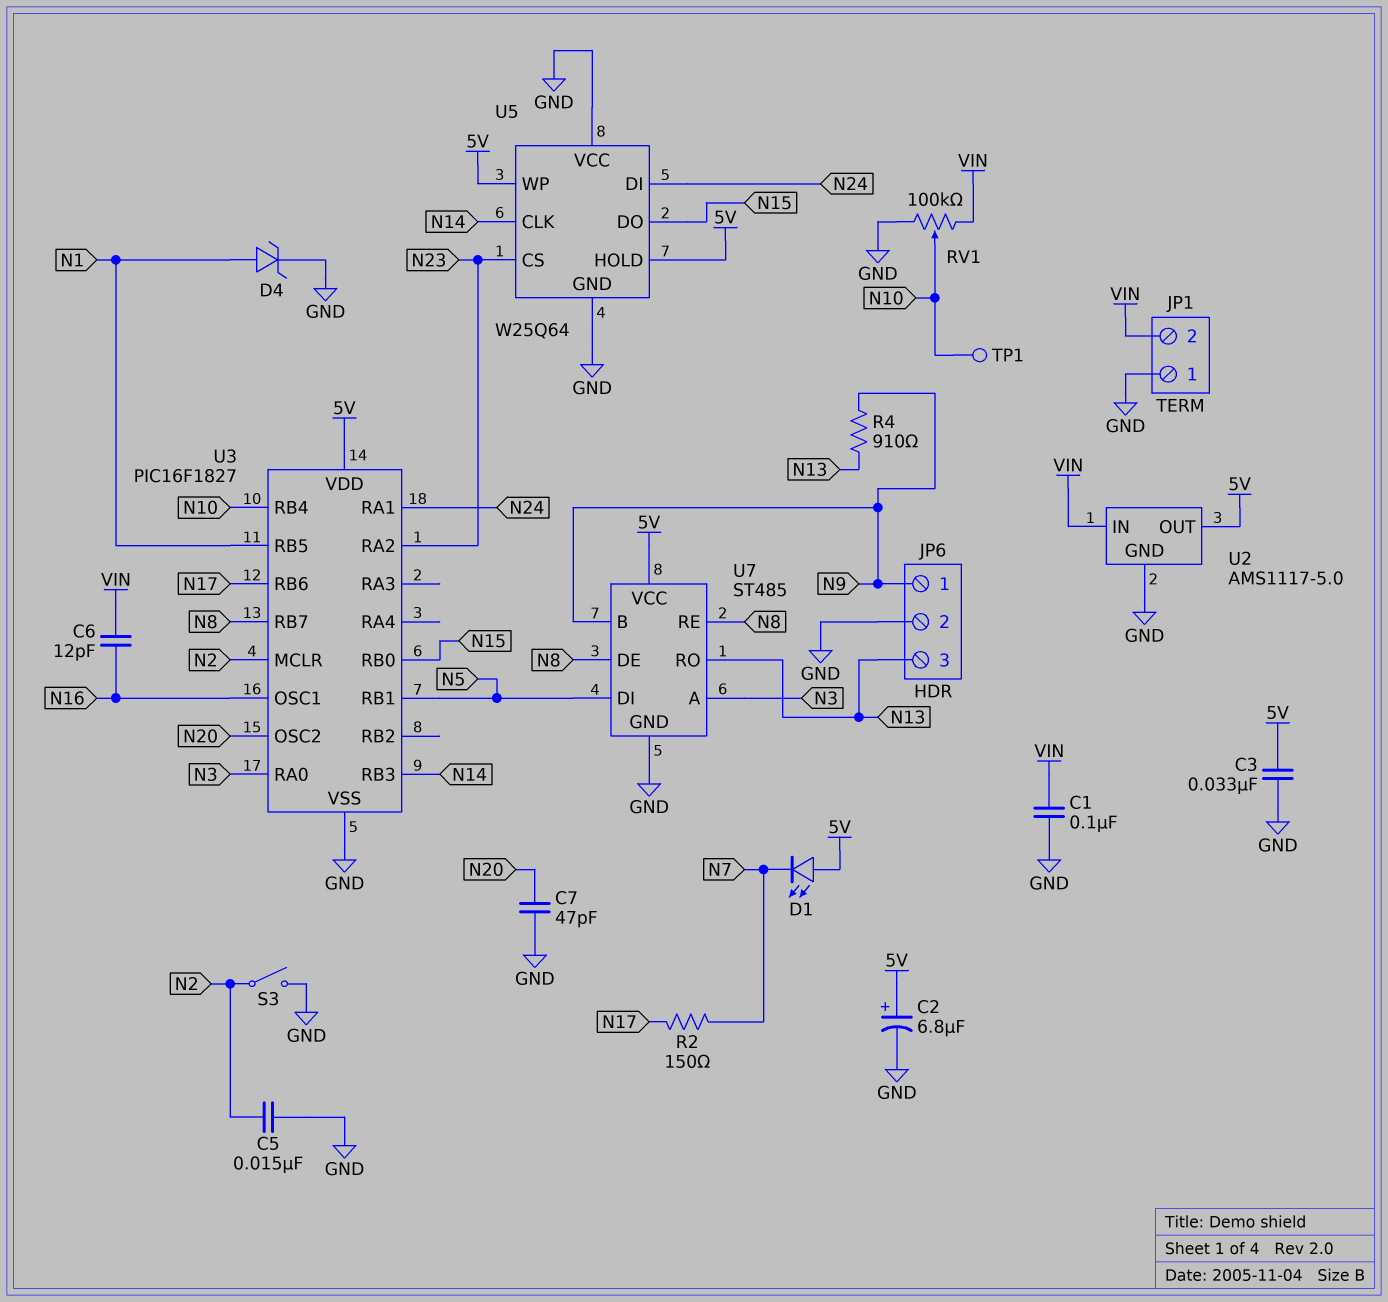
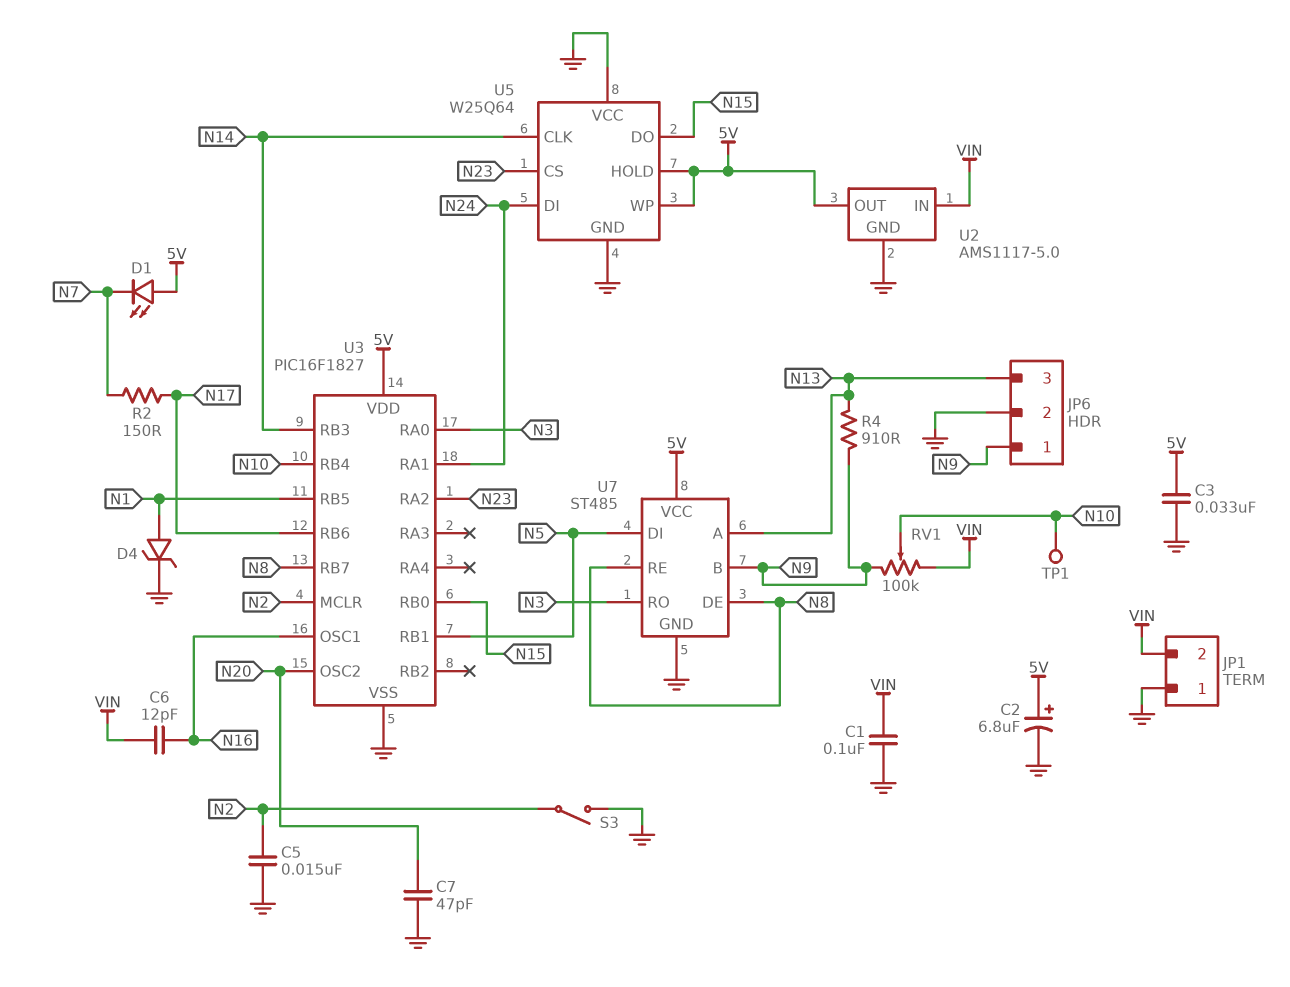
RV1: 100k (GND, VIN, wiper N10) -> 100k (N9, VIN, wiper N10)
U7 pin A: N3 -> N13
U7 pin RO: N13 -> N3

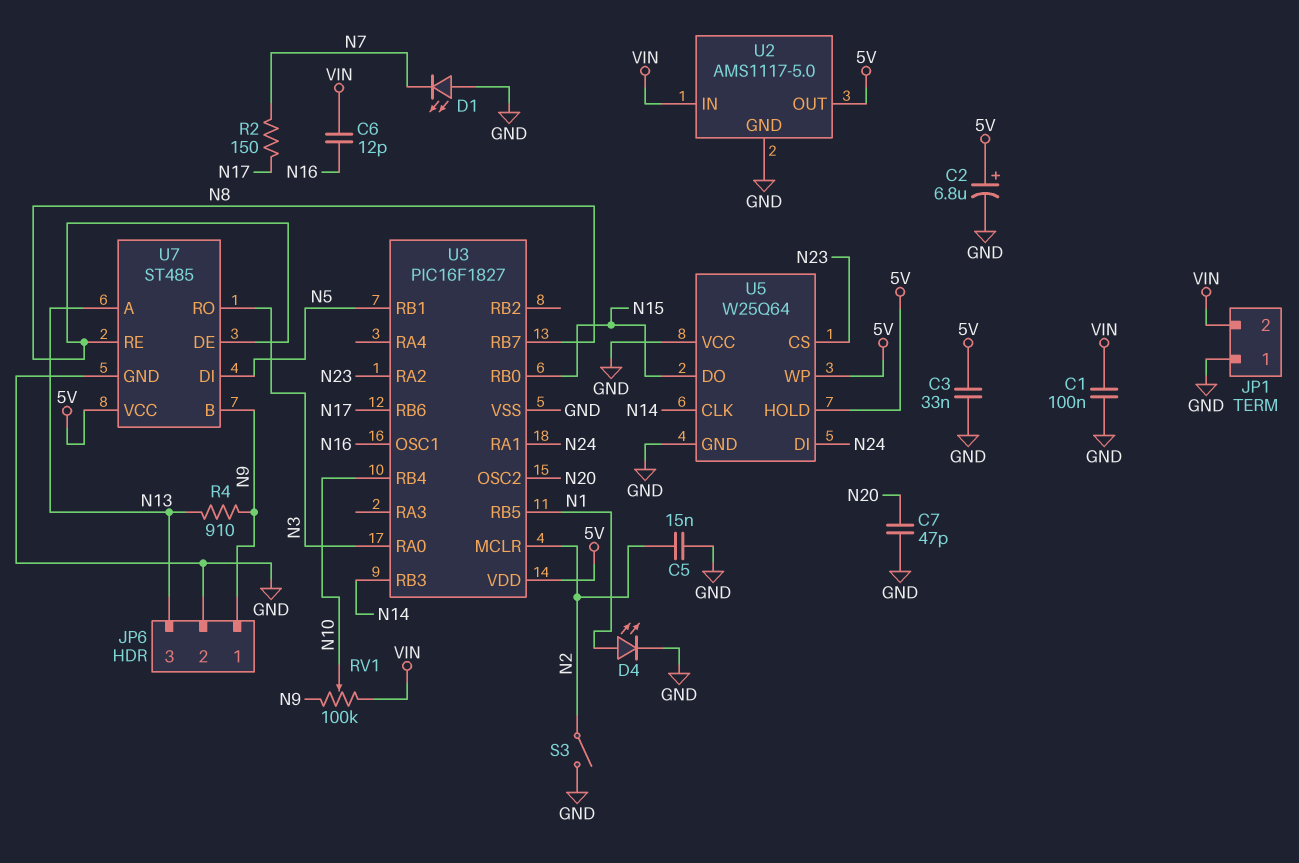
D1: LED (A 5V, K N7) -> LED (A GND, K N7)
D4: zener (A N1, K GND) -> LED (A N1, K GND)
TP1: test point (N10) -> none

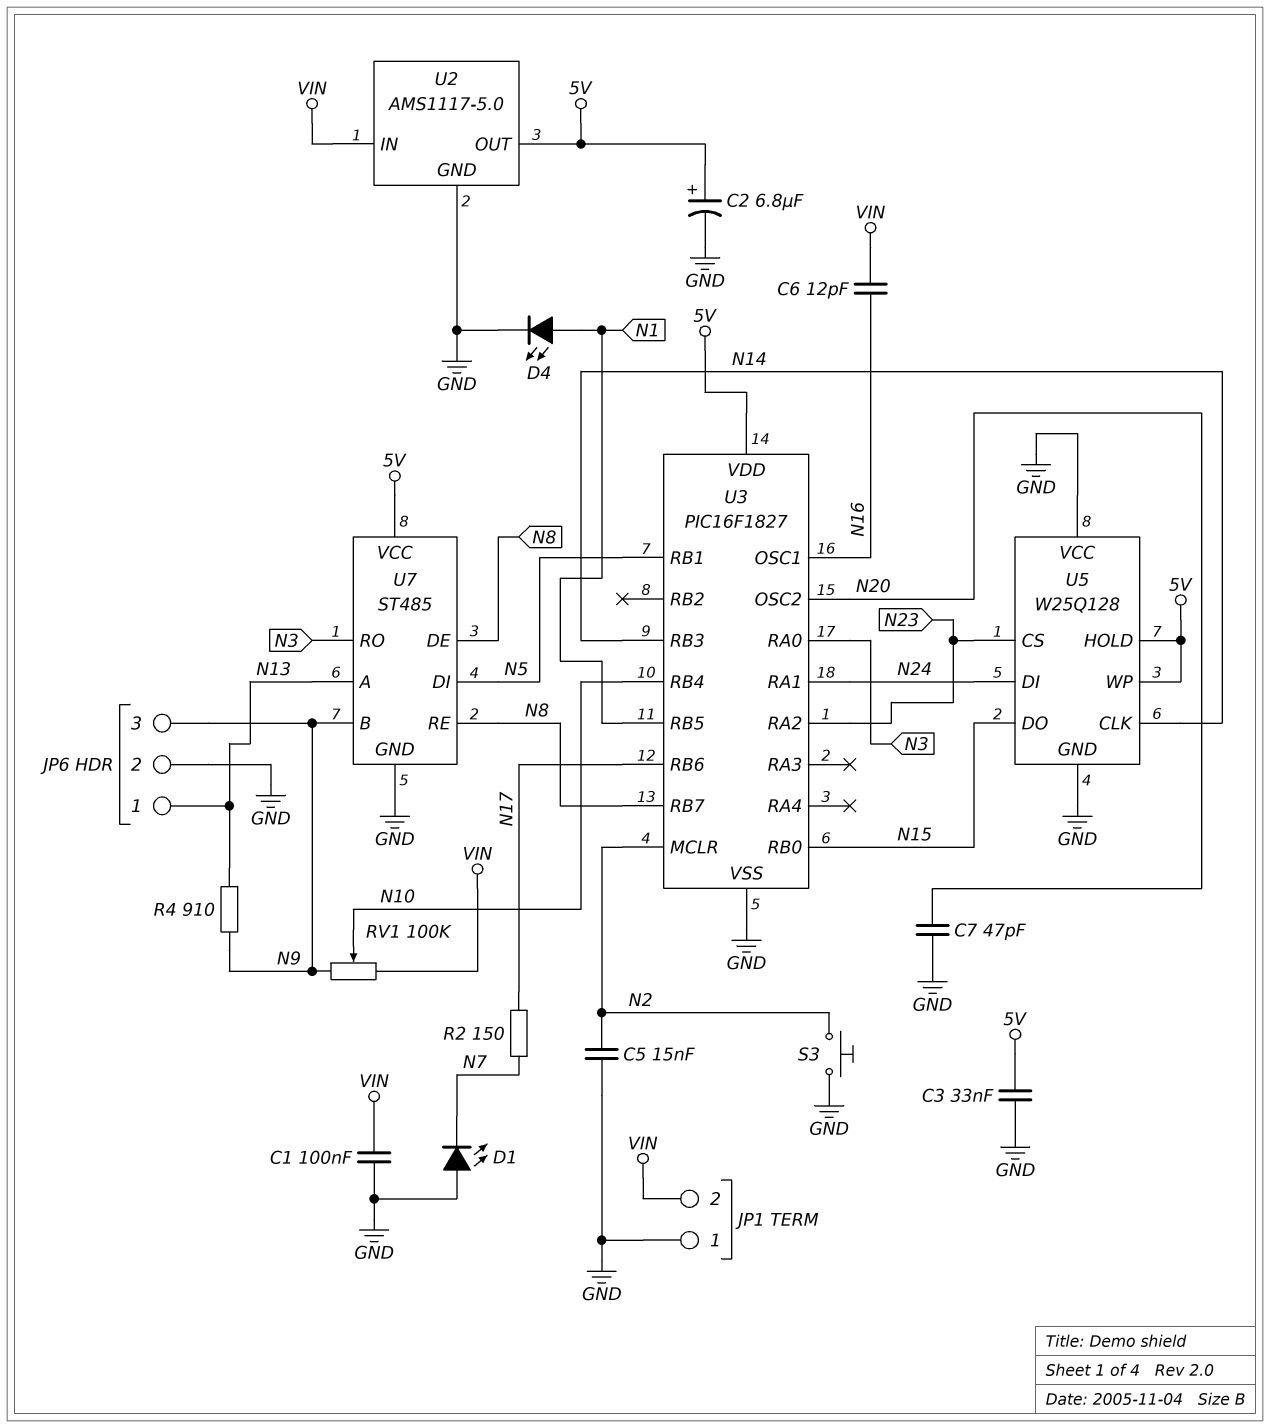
JP6 pin 1: N9 -> N13
JP6 pin 3: N13 -> N9
S3: switch (GND, N2) -> button (GND, N2)
U5: W25Q64 -> W25Q128

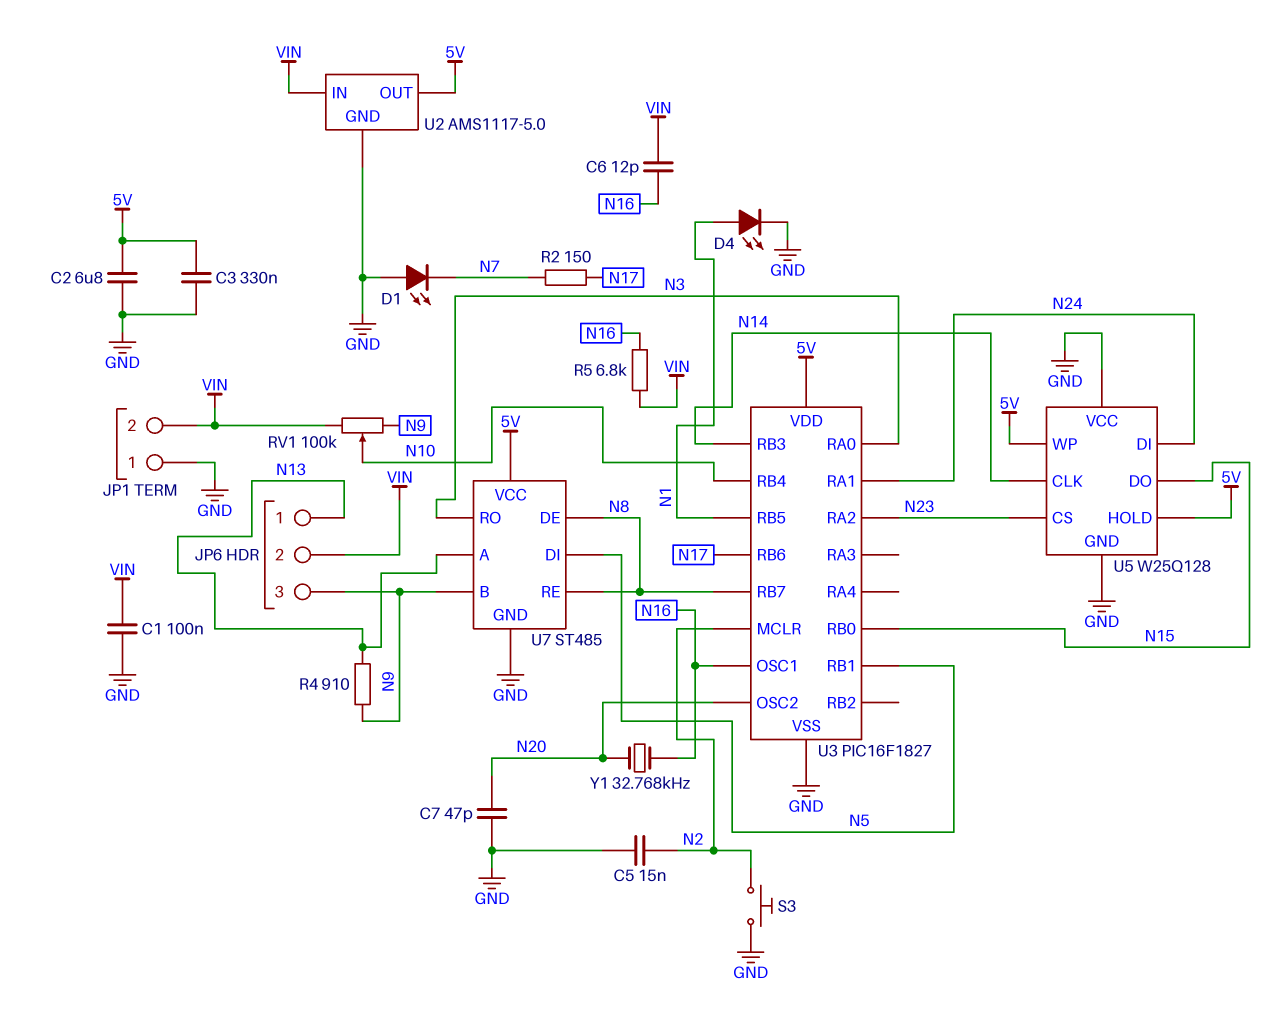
C2: 6.8uF (plus 5V, minus GND) -> 6.8uF (5V, GND)
C3: 33nF (5V, GND) -> 330nF (5V, GND)
JP6 pin 2: GND -> VIN
R5: none -> 6.8k (N16, VIN)
Y1: none -> 32.768kHz (N16, N20)

